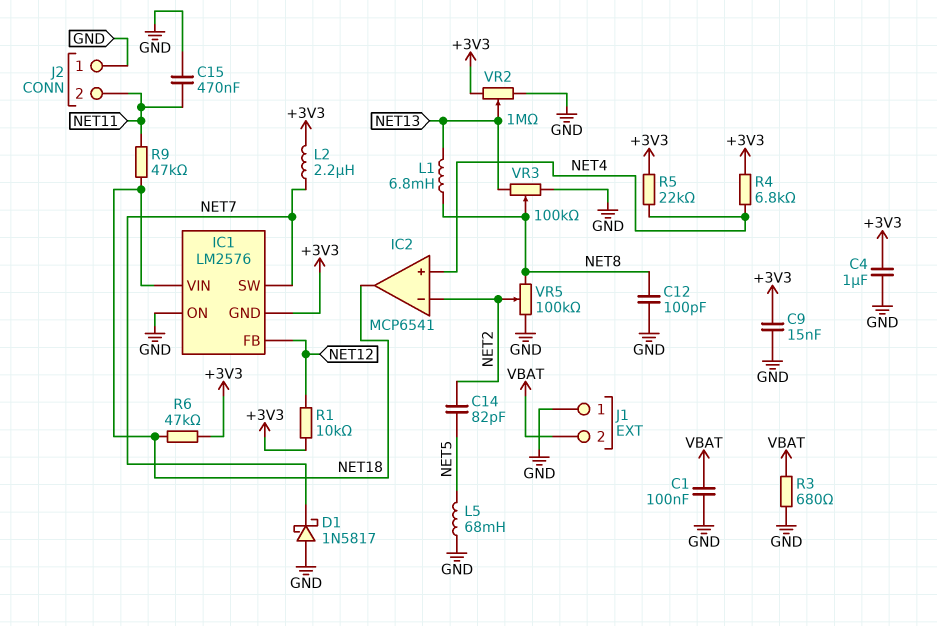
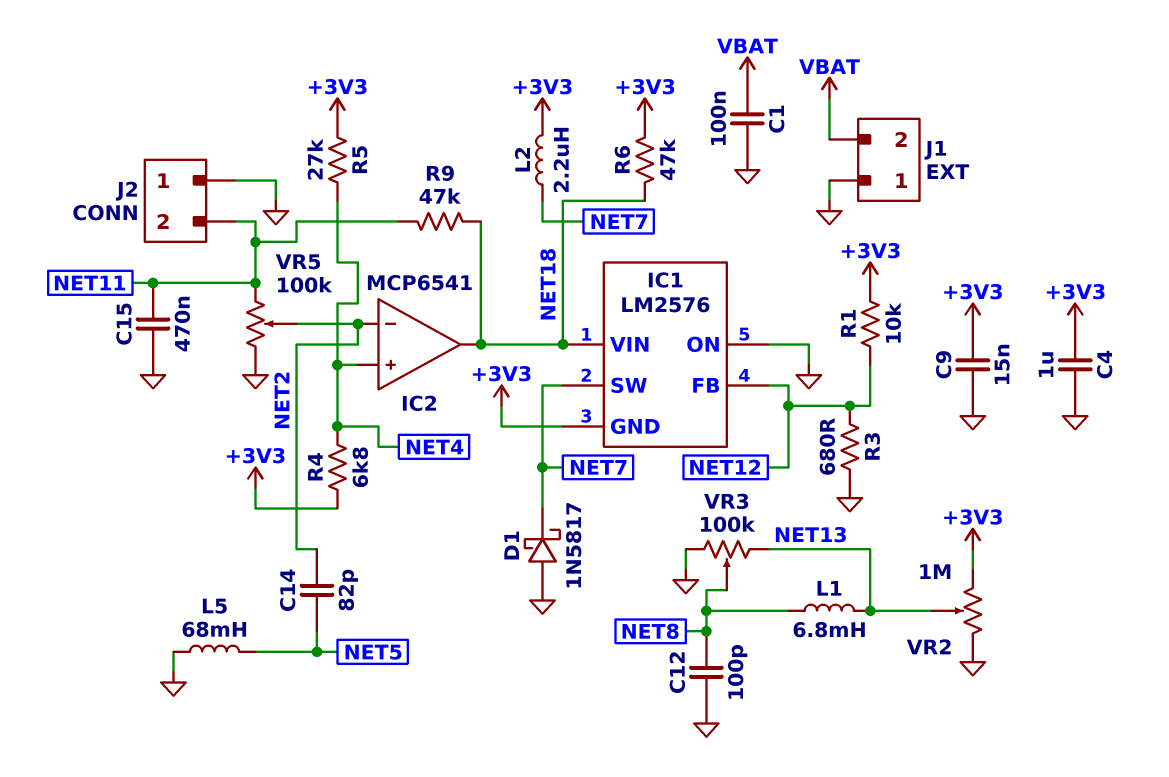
R3: 680 (GND, VBAT) -> 680 (GND, NET12)
R5: 22k (+3V3, NET4) -> 27k (+3V3, NET4)
VR5: 100k (GND, NET8, wiper NET2) -> 100k (GND, NET11, wiper NET2)

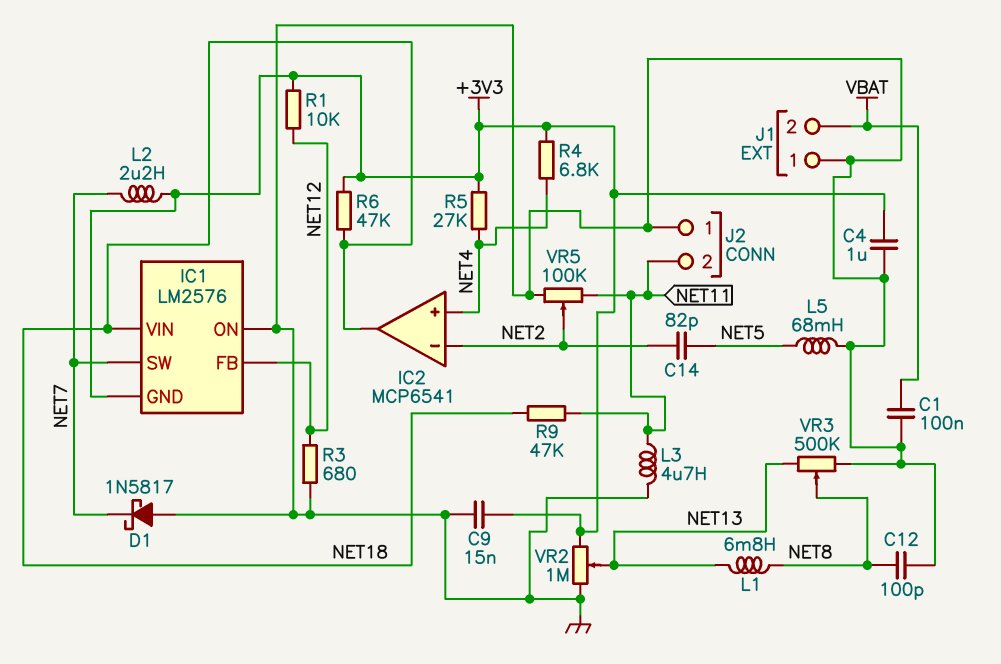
C15: 470nF (GND, NET11) -> none
L3: none -> 4.7uH (GND, NET11)
VR3: 100k (GND, NET13, wiper NET8) -> 500k (GND, NET13, wiper NET8)

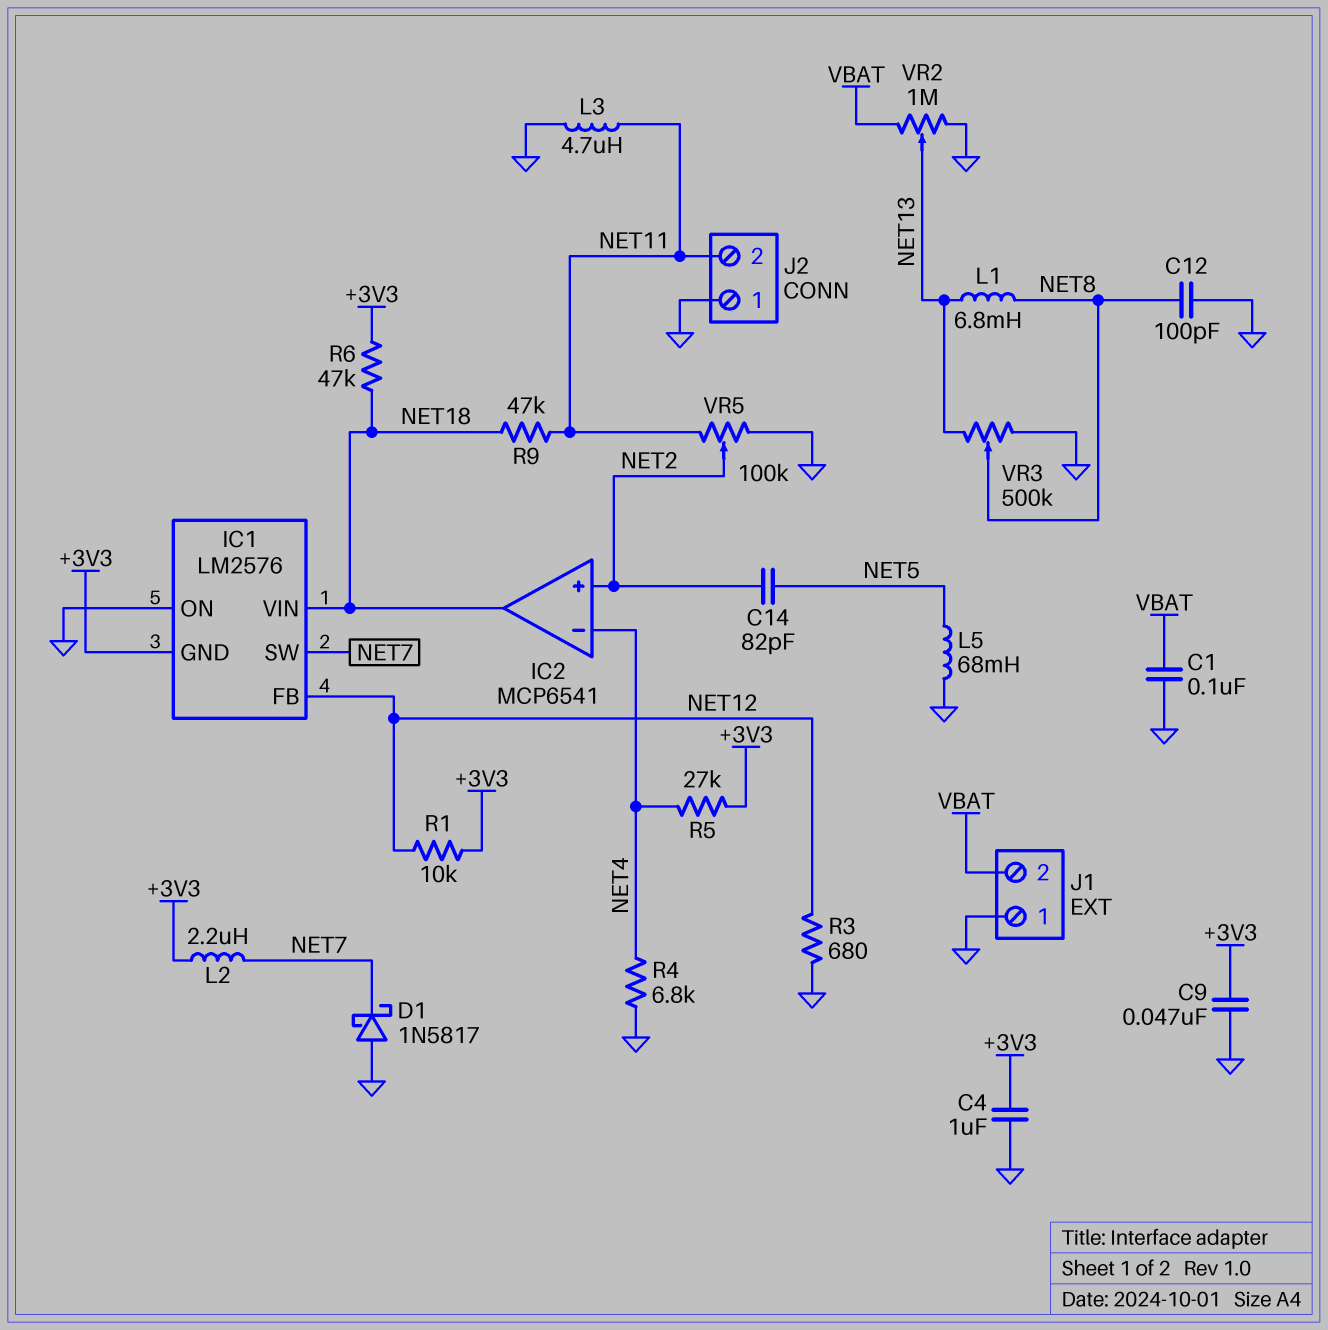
C9: 15nF (+3V3, GND) -> 47nF (+3V3, GND)
IC2 pin in+: NET4 -> NET2
IC2 pin in-: NET2 -> NET4
R4: 6.8k (+3V3, NET4) -> 6.8k (GND, NET4)
VR2: 1M (+3V3, GND, wiper NET13) -> 1M (GND, VBAT, wiper NET13)

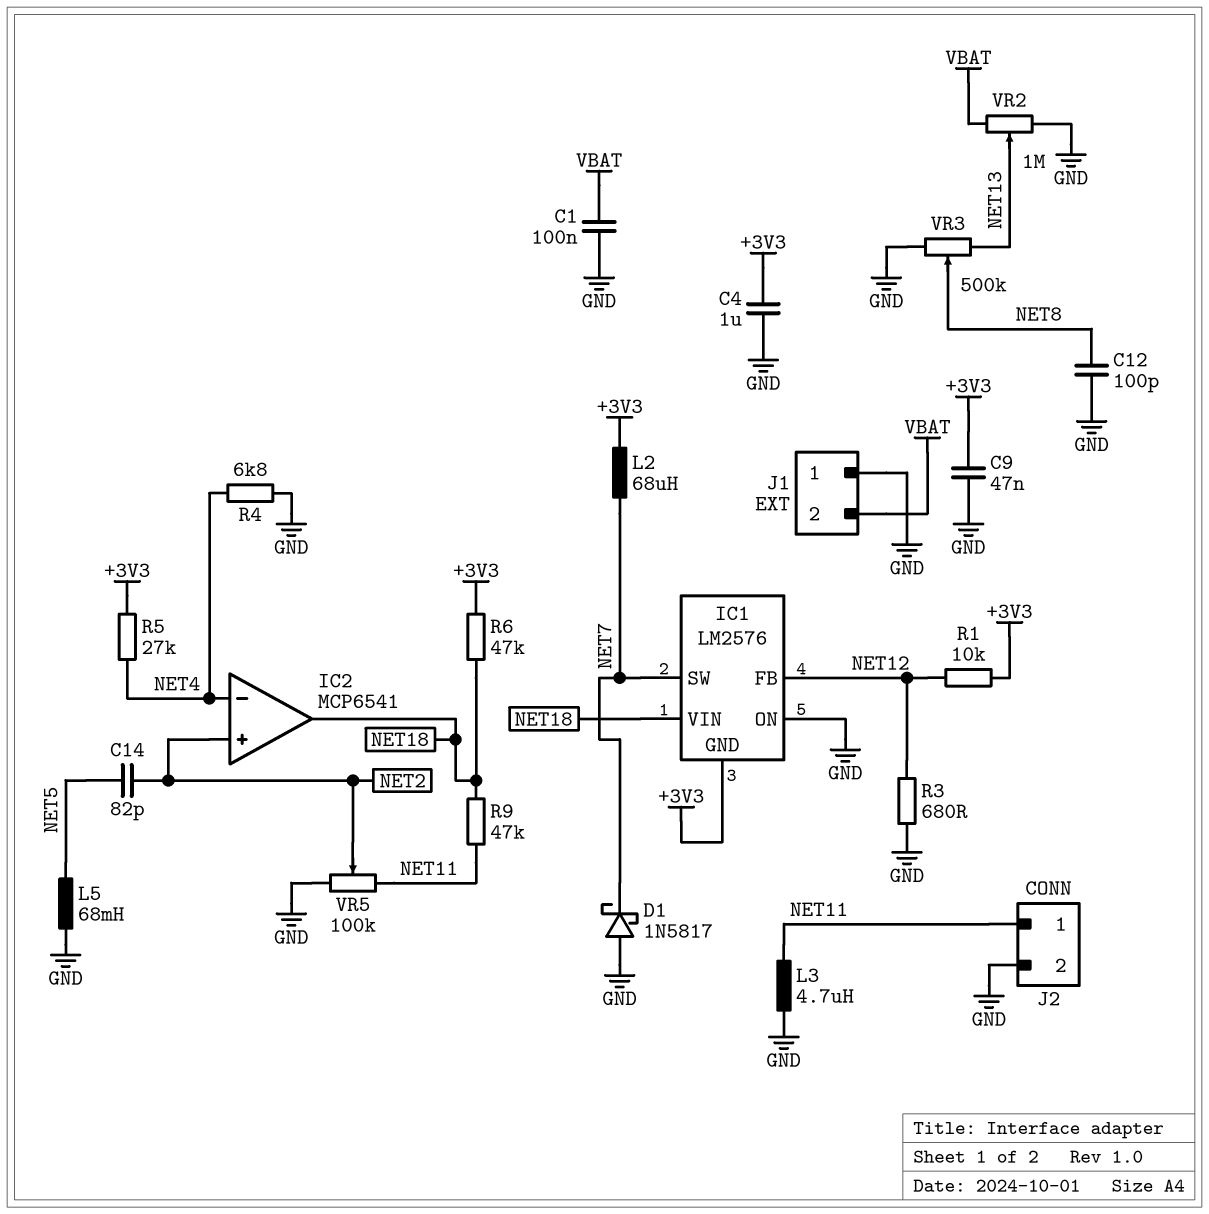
J2 pin 1: GND -> NET11
J2 pin 2: NET11 -> GND
L1: 6.8mH (NET8, NET13) -> none
L2: 2.2uH (+3V3, NET7) -> 68uH (+3V3, NET7)

